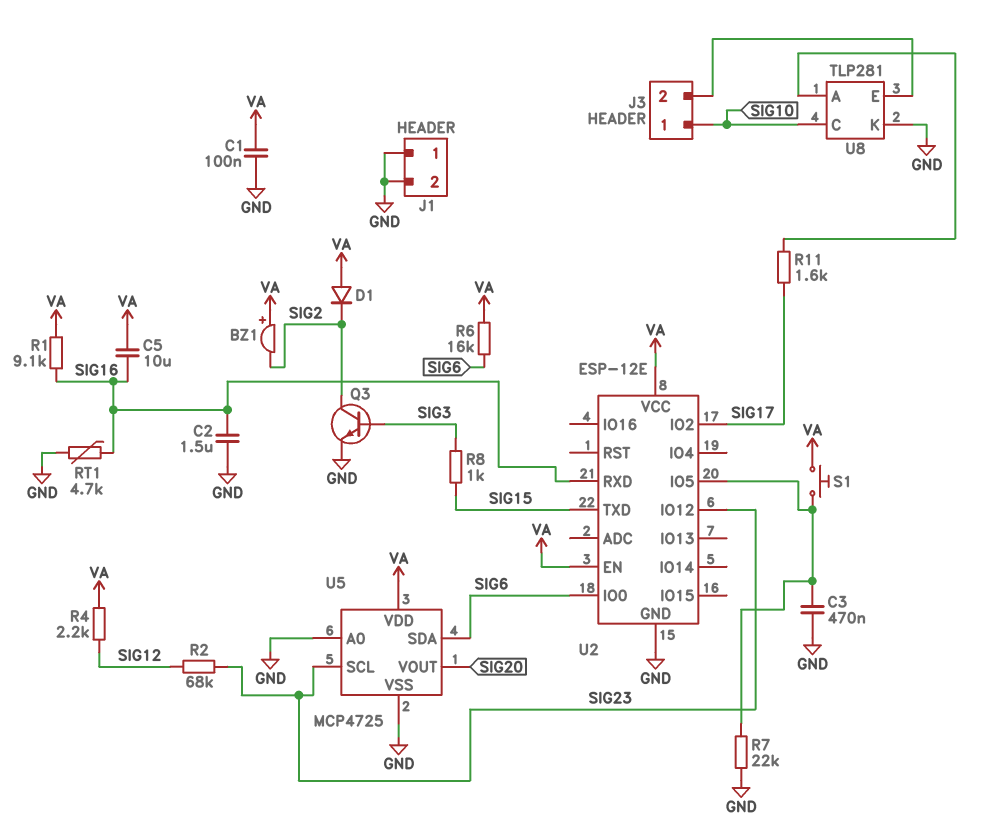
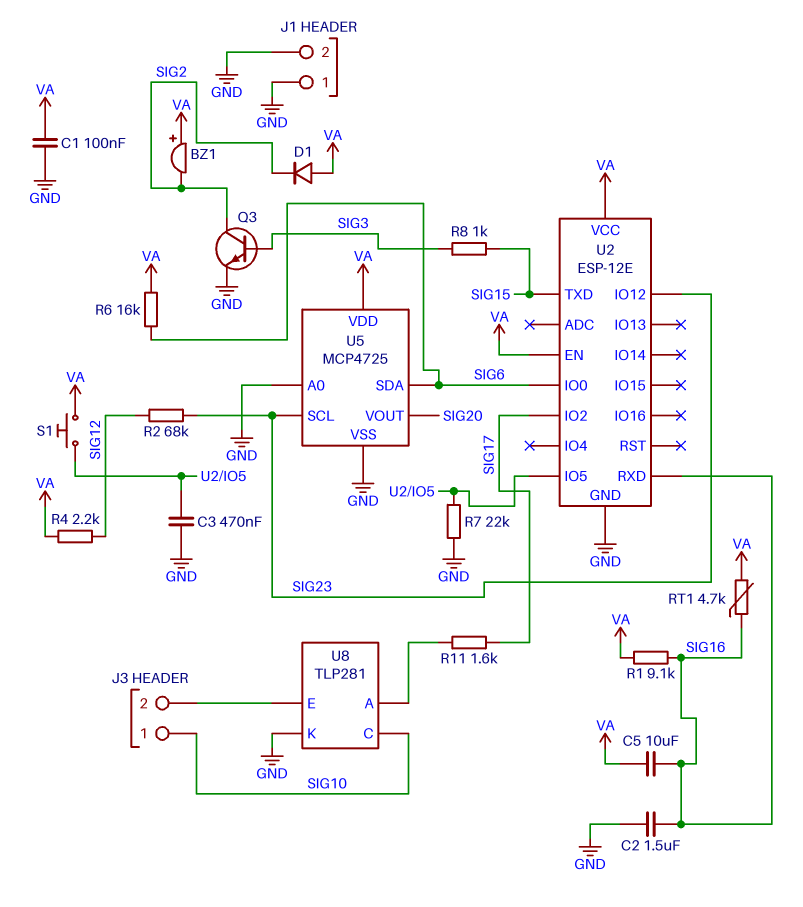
RT1: 4.7k (GND, SIG16) -> 4.7k (SIG16, VA)

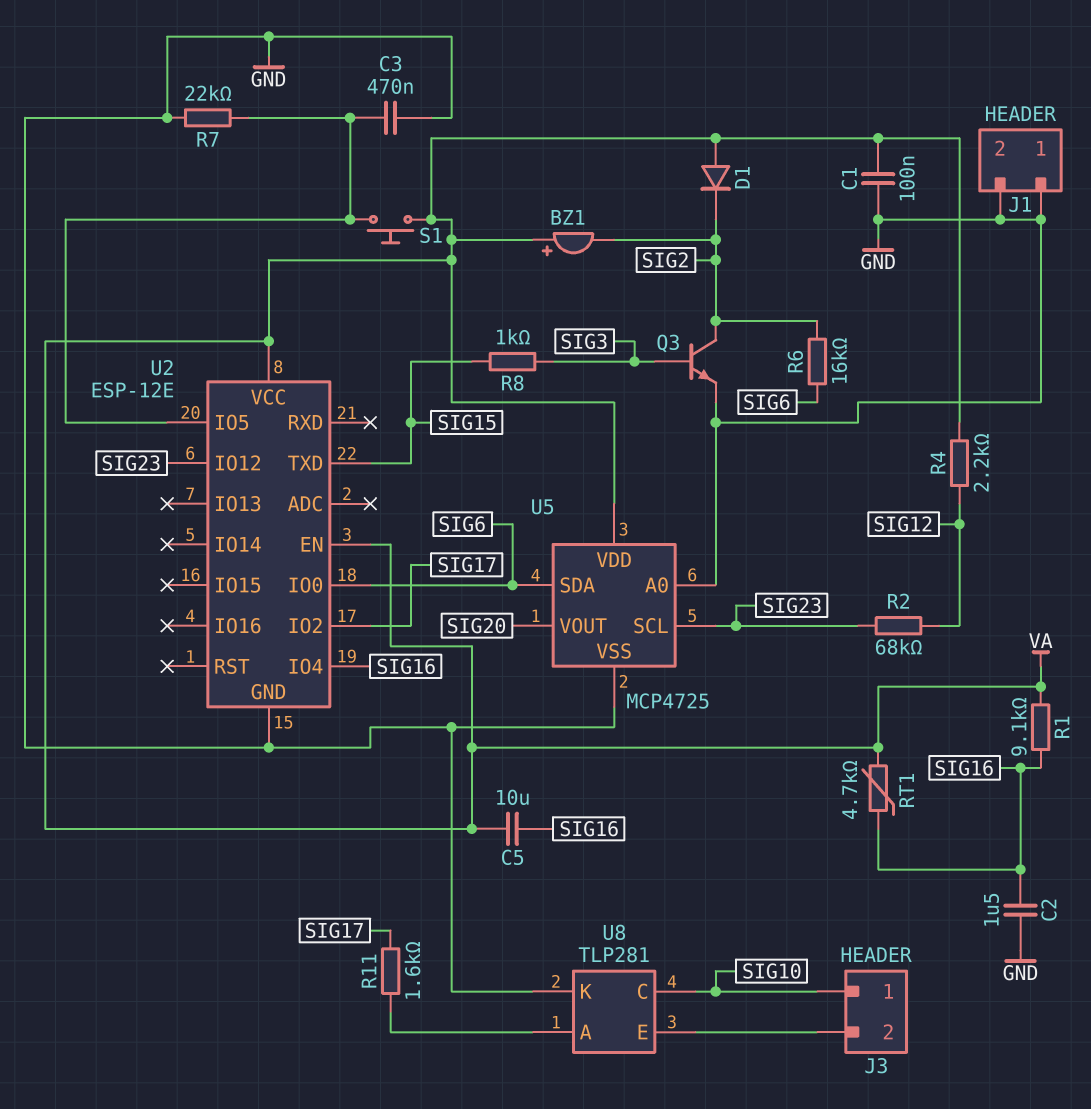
R6: 16k (SIG6, VA) -> 16k (SIG2, SIG6)
U2 pin IO4: none -> SIG16
U2 pin RXD: SIG16 -> none

